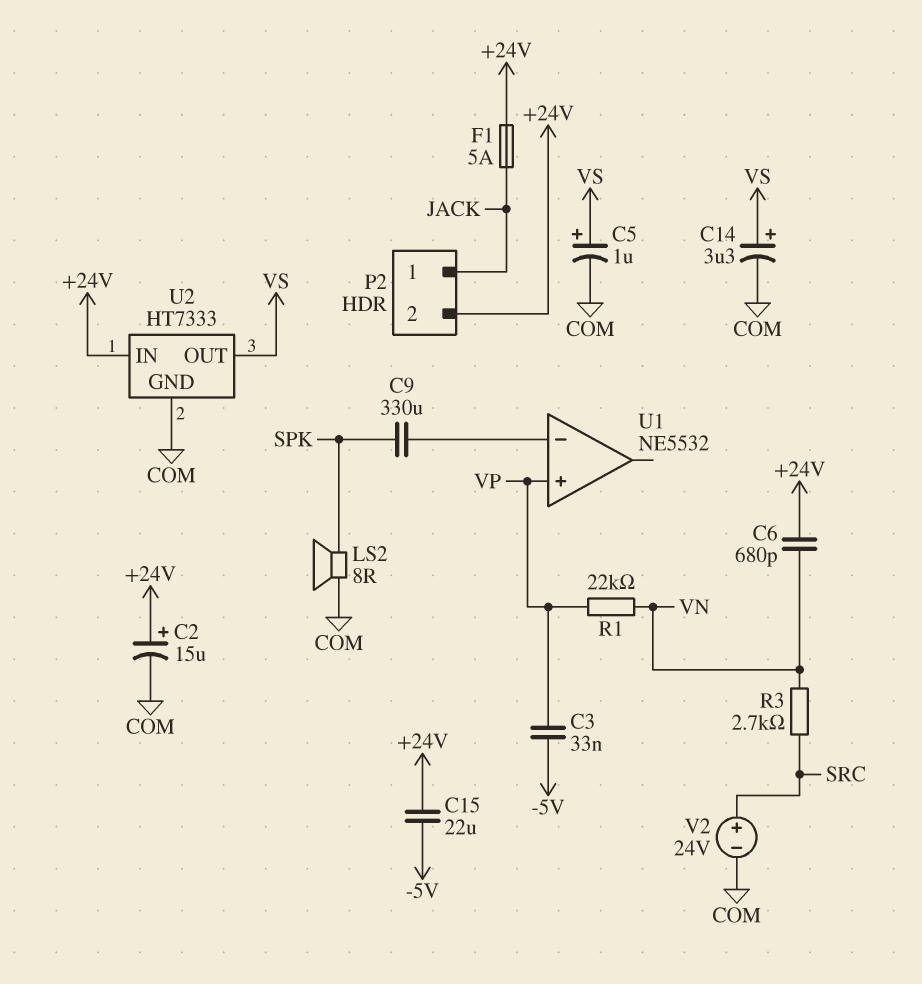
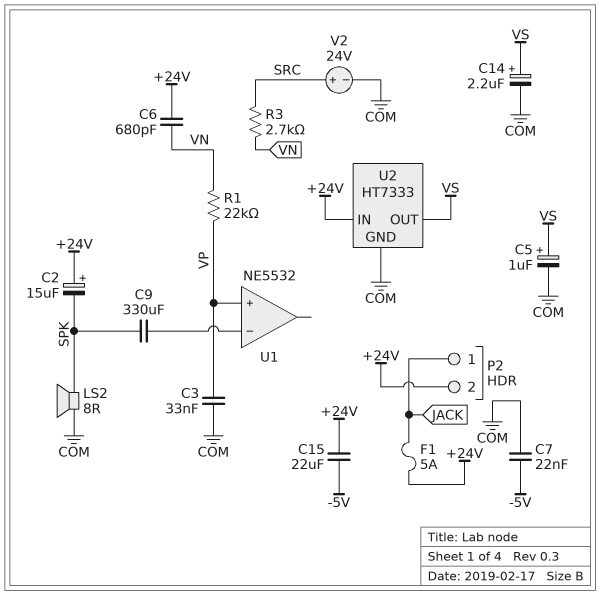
C2: 15uF (plus +24V, minus COM) -> 15uF (plus +24V, minus SPK)
C3: 33nF (-5V, VP) -> 33nF (COM, VP)
C7: none -> 22nF (-5V, COM)
C14: 3.3uF (plus VS, minus COM) -> 2.2uF (plus VS, minus COM)

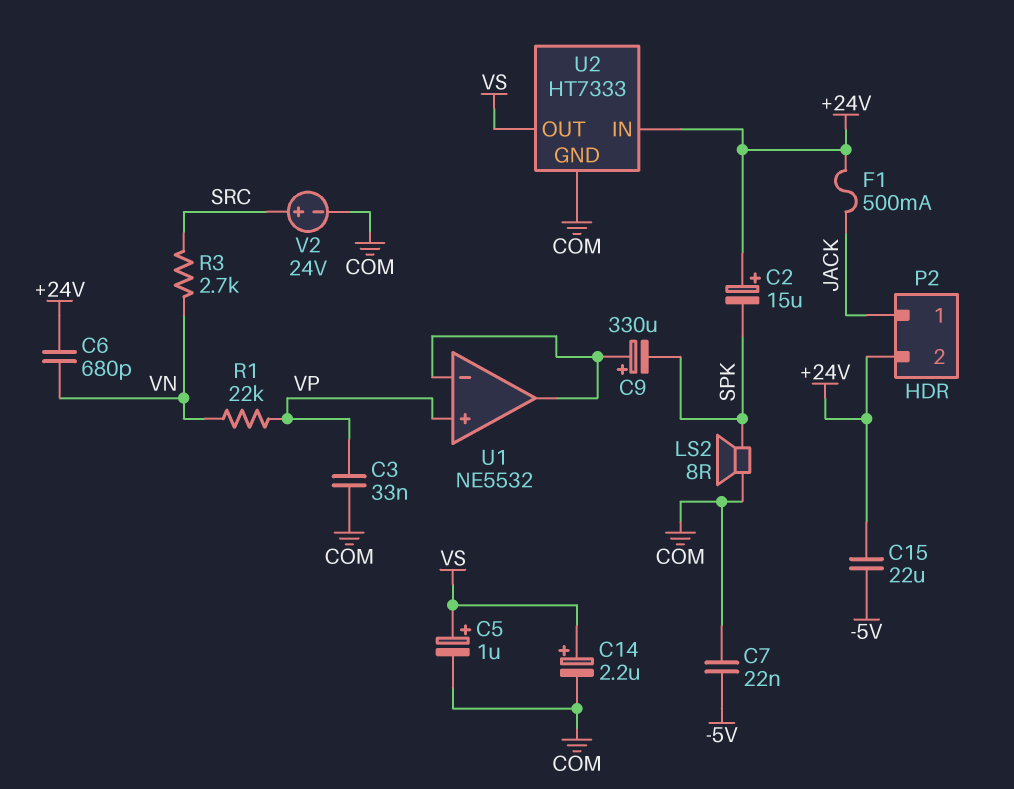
C9: 330uF (SPK, U1/in-) -> 330uF (plus U1/in-, minus SPK)
F1: 5A (+24V, JACK) -> 500mA (+24V, JACK)
U1 pin out: none -> U1/in-

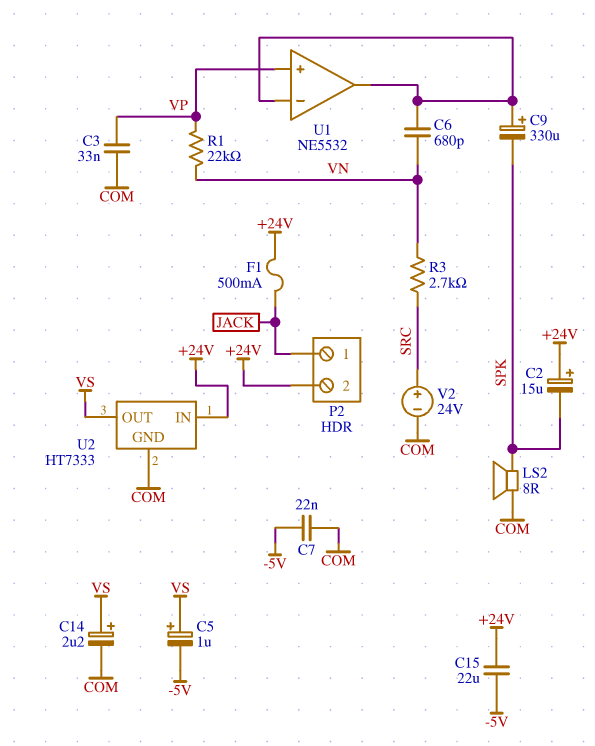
C5: 1uF (plus VS, minus COM) -> 1uF (plus VS, minus -5V)
C6: 680pF (+24V, VN) -> 680pF (U1/in-, VN)

